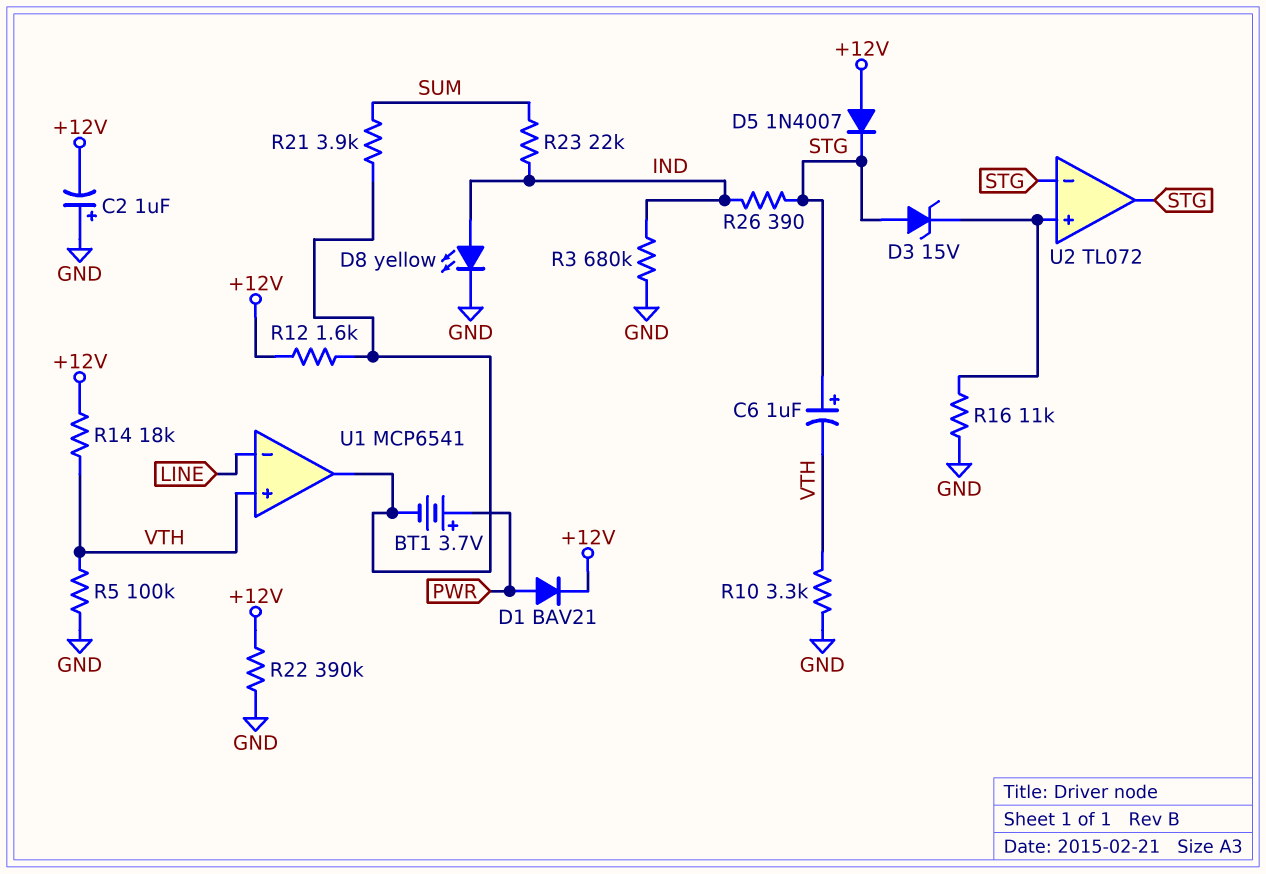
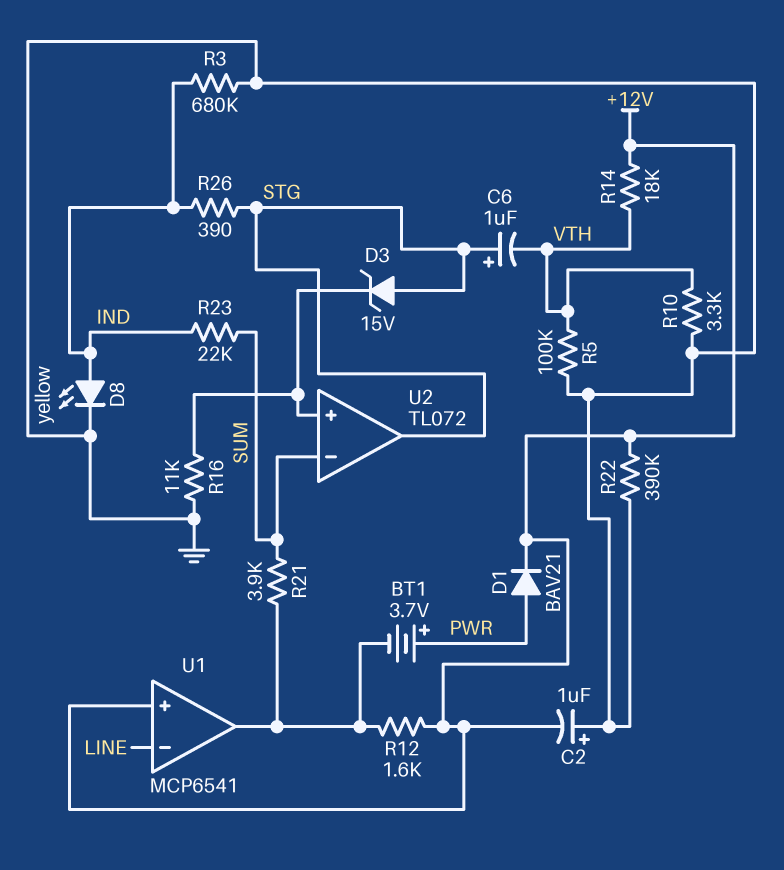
D5: diode 1N4007 (A +12V, K STG) -> none
U1 pin in+: VTH -> +12V
U2 pin in-: STG -> SUM

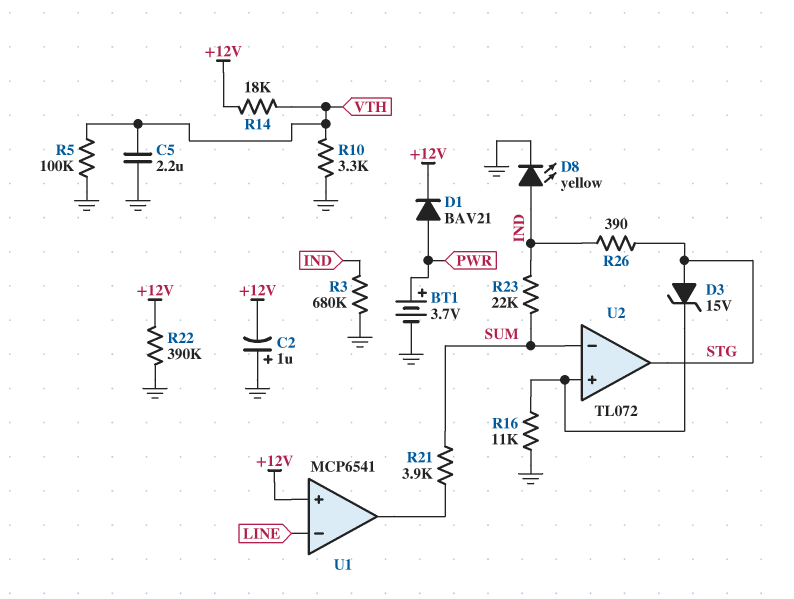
BT1: 3.7V (plus PWR, minus U1/out) -> 3.7V (plus PWR, minus GND)
C5: none -> 2.2uF (GND, VTH)
C6: 1uF (plus STG, minus VTH) -> none
R12: 1.6k (+12V, U1/out) -> none

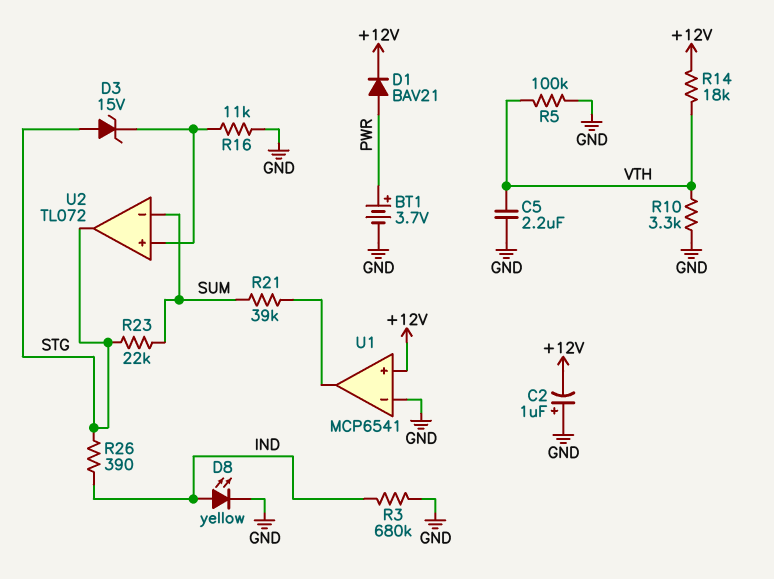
R21: 3.9k (SUM, U1/out) -> 39k (SUM, U1/out)
R22: 390k (+12V, GND) -> none
R23: 22k (IND, SUM) -> 22k (STG, SUM)
U1 pin in-: LINE -> GND

